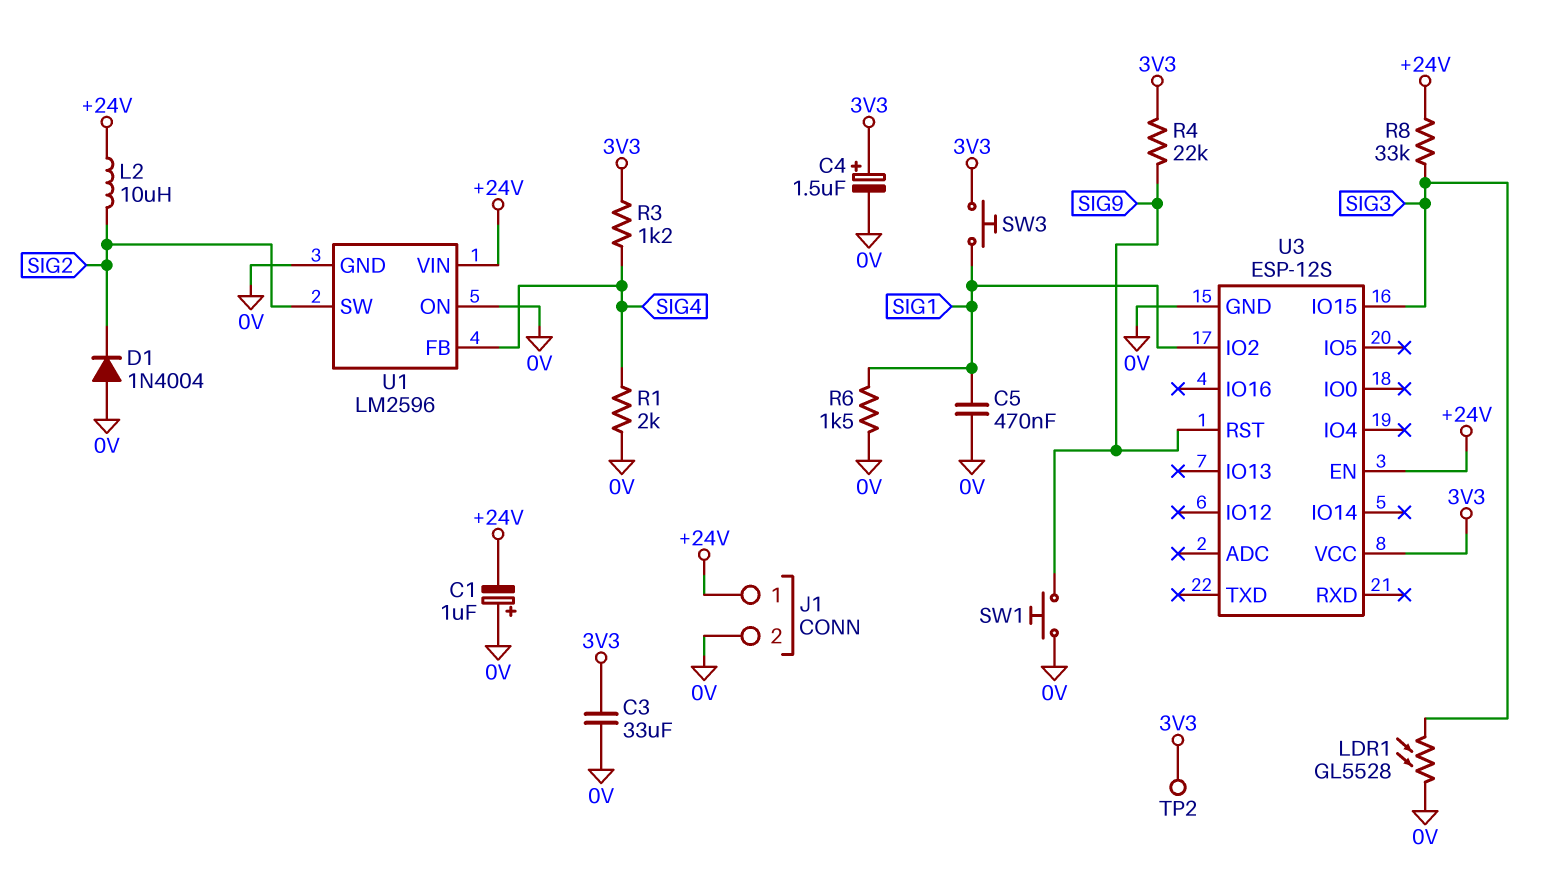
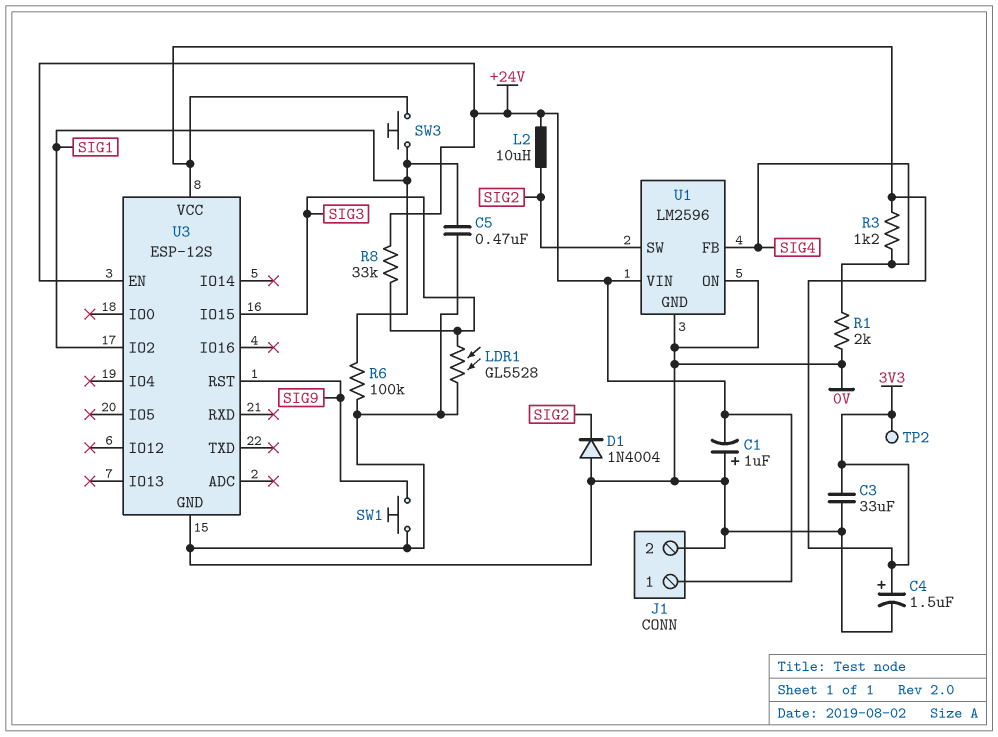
R4: 22k (3V3, SIG9) -> none
R6: 1.5k (0V, SIG1) -> 100k (0V, SIG1)

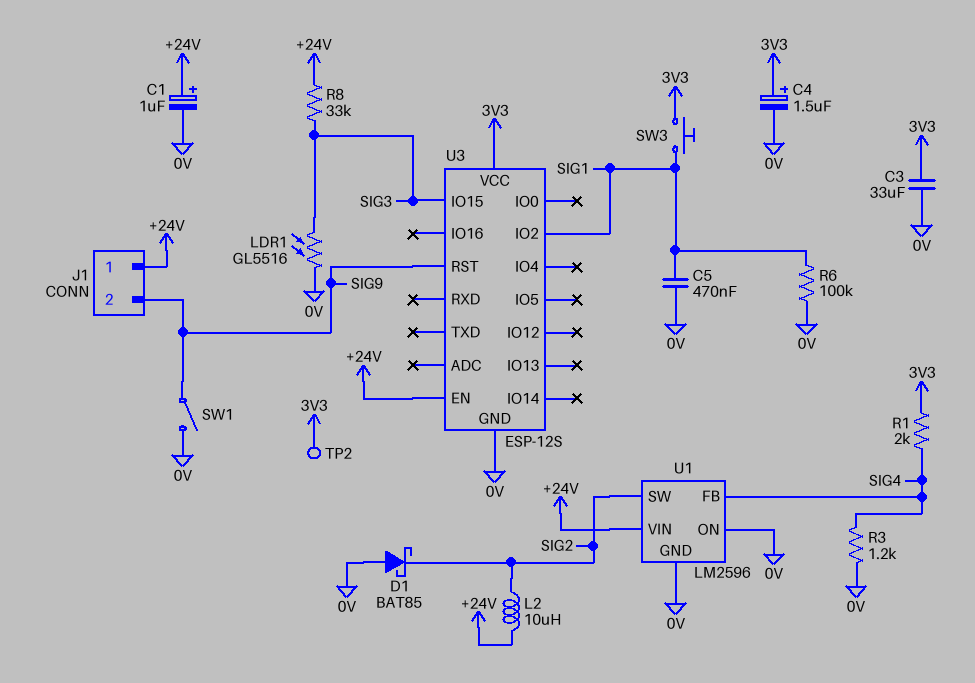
C1: 1uF (plus 0V, minus +24V) -> 1uF (plus +24V, minus 0V)
D1: diode 1N4004 (A 0V, K SIG2) -> schottky BAT85 (A 0V, K SIG2)
J1 pin 2: 0V -> SIG9
LDR1: GL5528 (0V, SIG3) -> GL5516 (0V, SIG3)
R1: 2k (0V, SIG4) -> 2k (3V3, SIG4)
R3: 1.2k (3V3, SIG4) -> 1.2k (0V, SIG4)
SW1: button (0V, SIG9) -> switch (0V, SIG9)

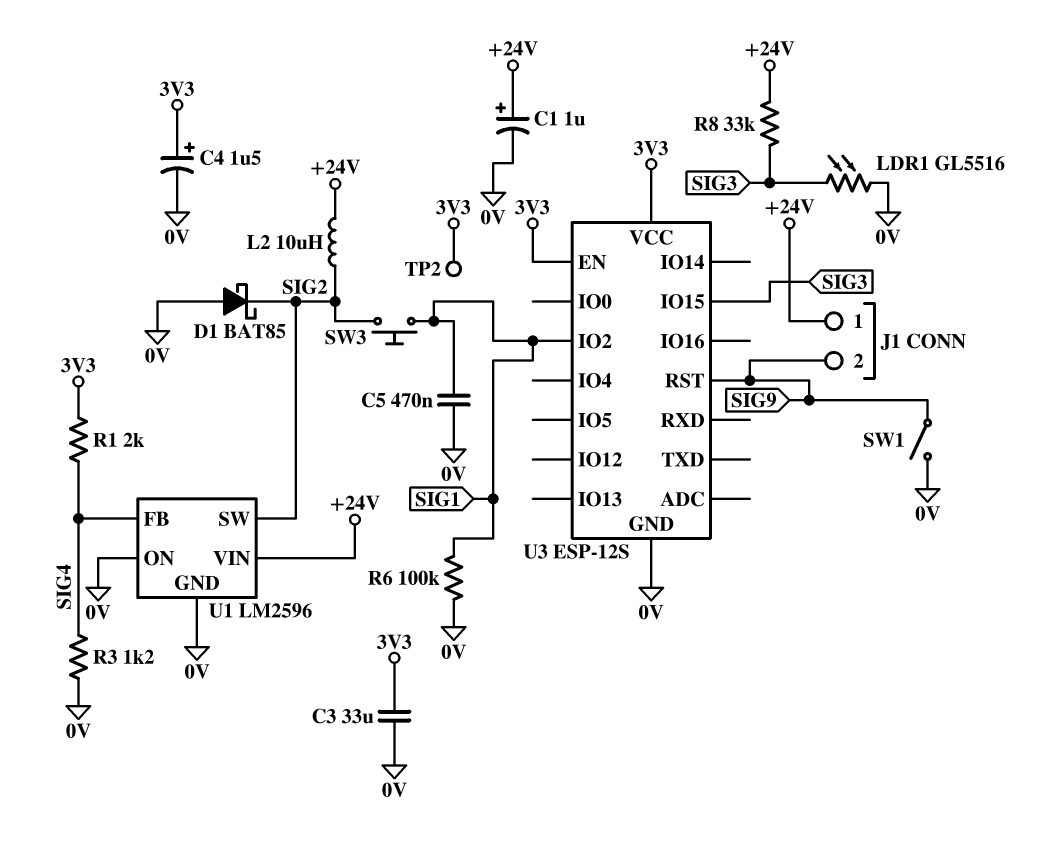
SW3: button (3V3, SIG1) -> button (SIG1, SIG2)
U3 pin EN: +24V -> 3V3

